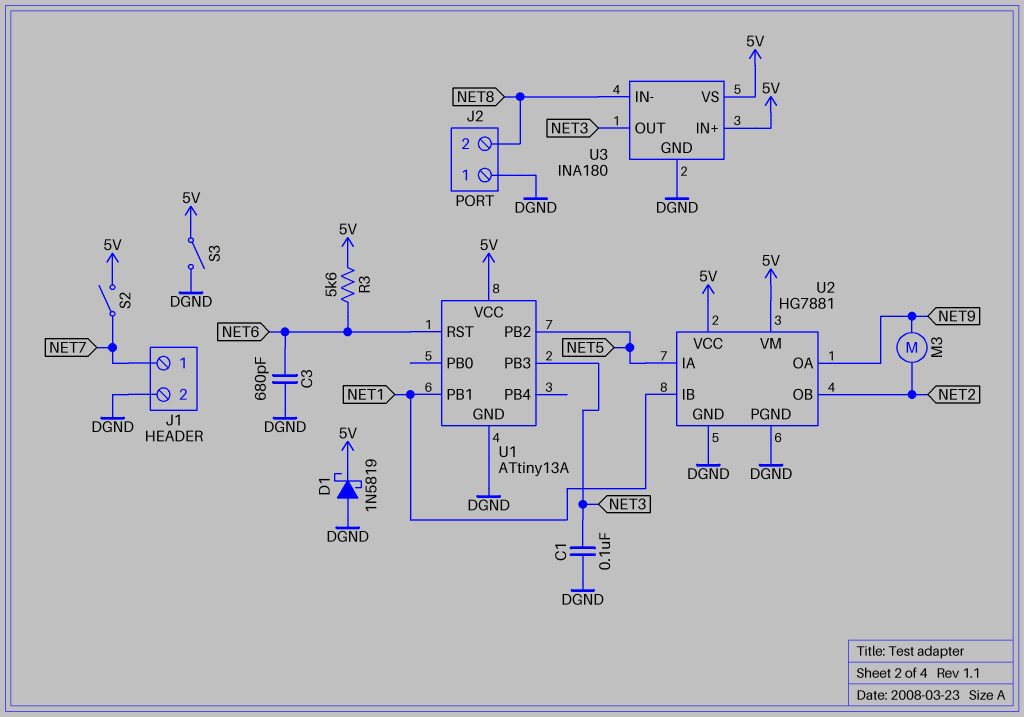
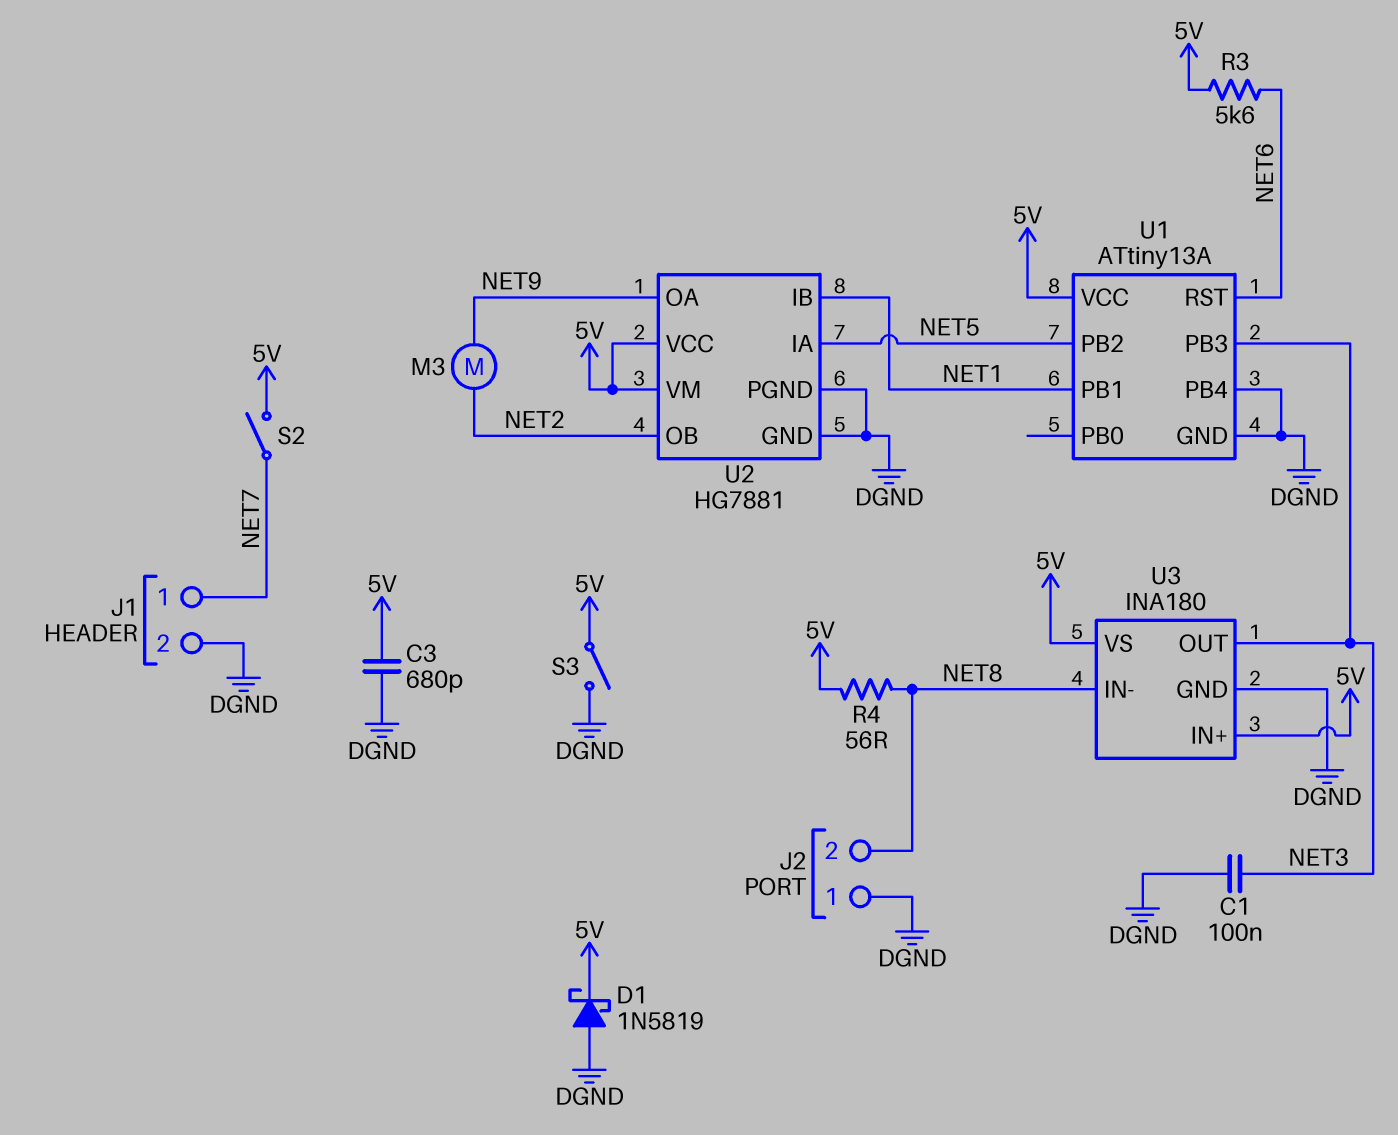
C3: 680pF (DGND, NET6) -> 680pF (5V, DGND)
R4: none -> 56 (5V, NET8)
U1 pin PB4: none -> DGND

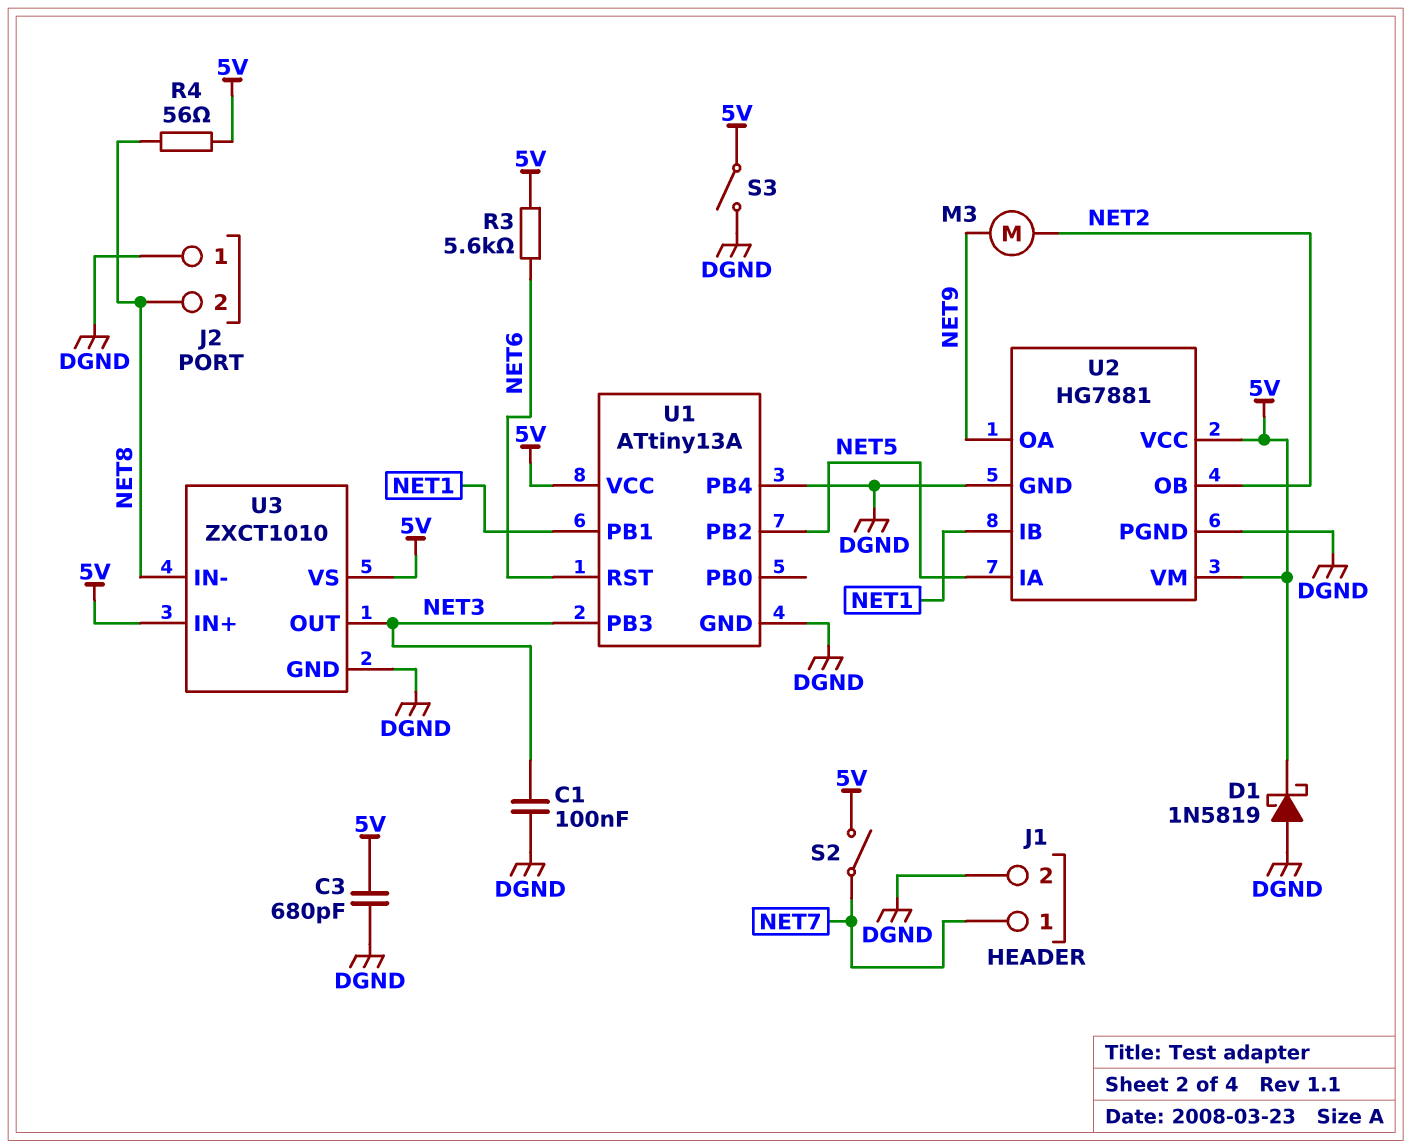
U3: INA180 -> ZXCT1010

